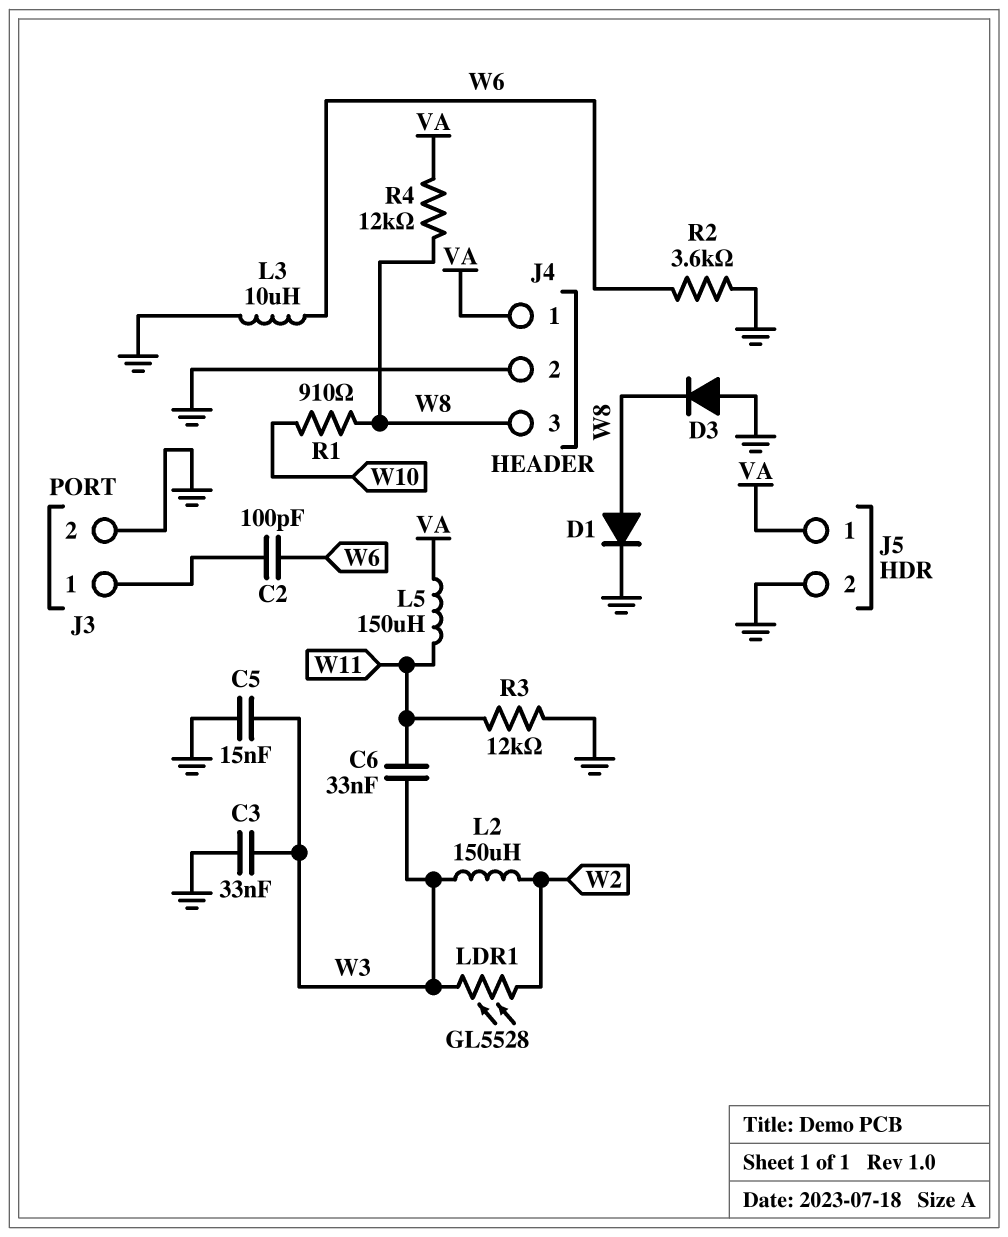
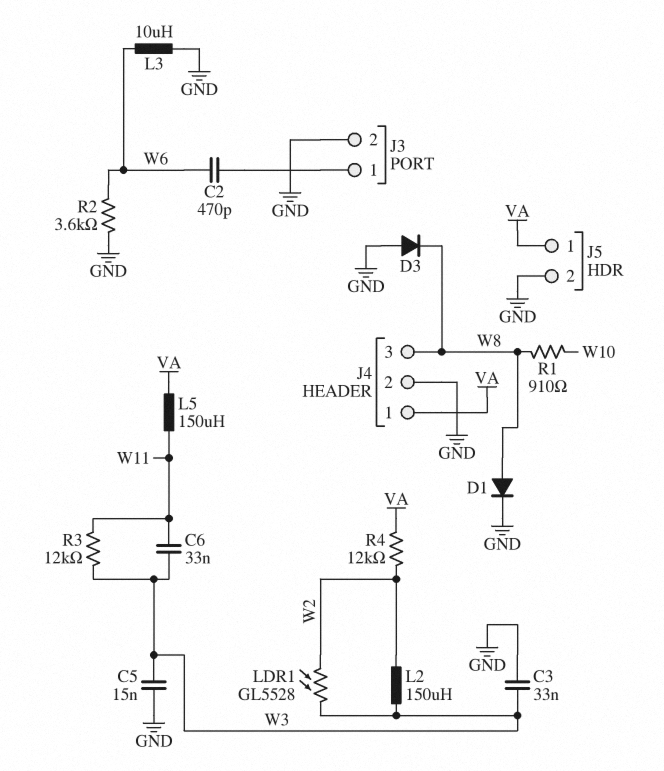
C2: 100pF (J3/1, W6) -> 470pF (J3/1, W6)
R3: 12k (GND, W11) -> 12k (W3, W11)
R4: 12k (VA, W8) -> 12k (VA, W2)

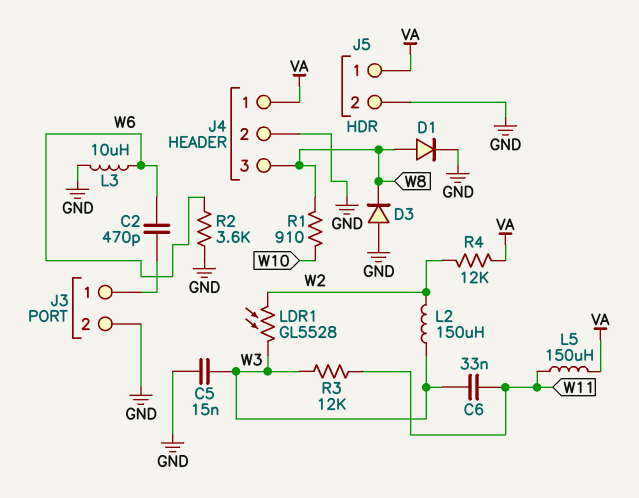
C3: 33nF (GND, W3) -> none

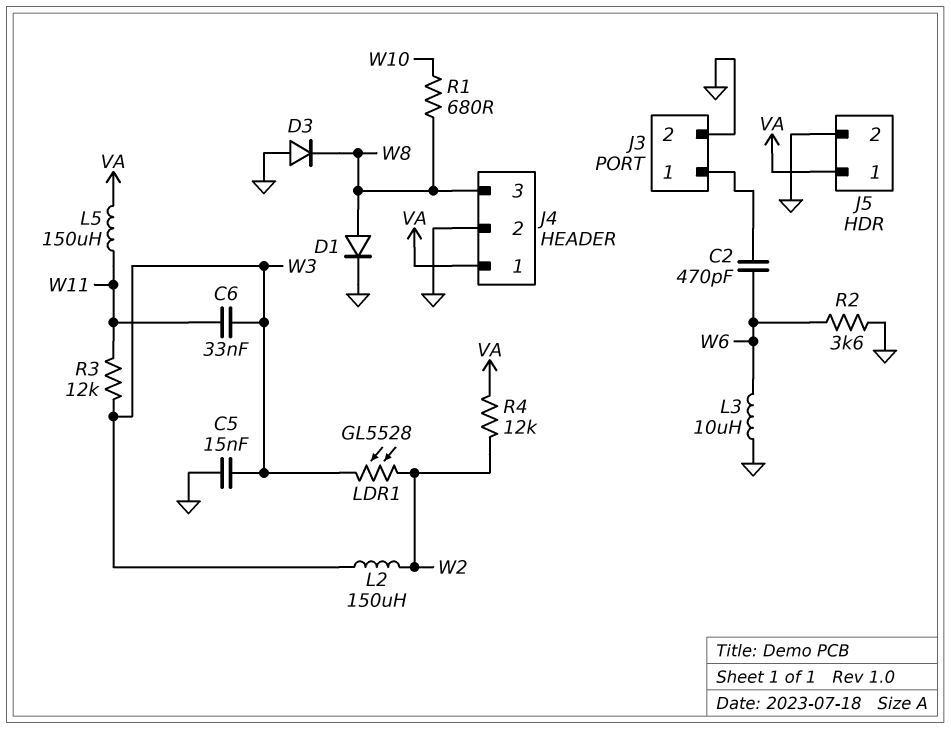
R1: 910 (W8, W10) -> 680 (W8, W10)

